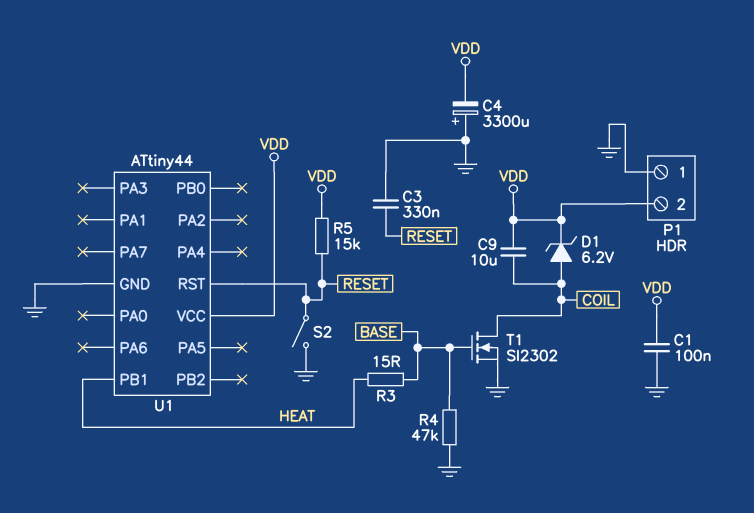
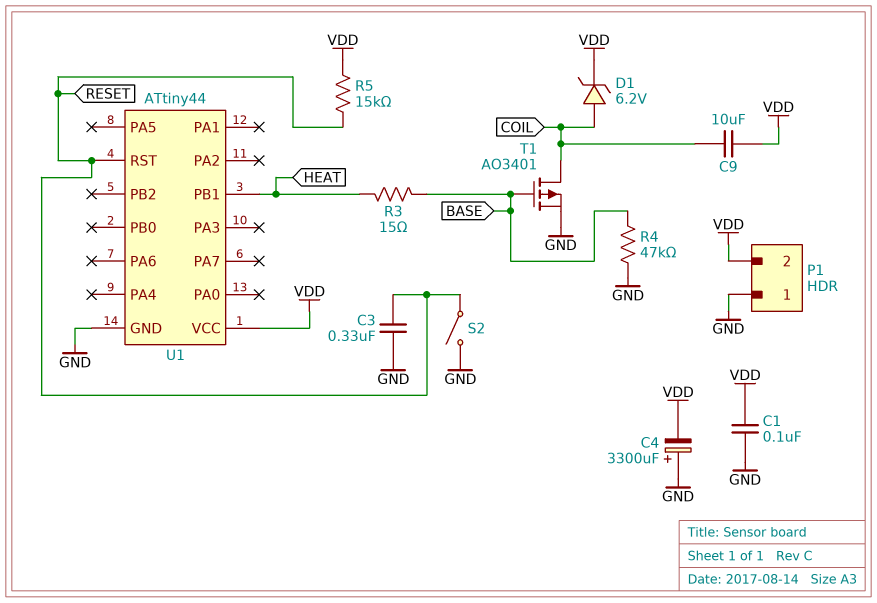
T1: NMOS SI2302 (G BASE, D COIL, S GND) -> PMOS AO3401 (G BASE, D COIL, S GND)

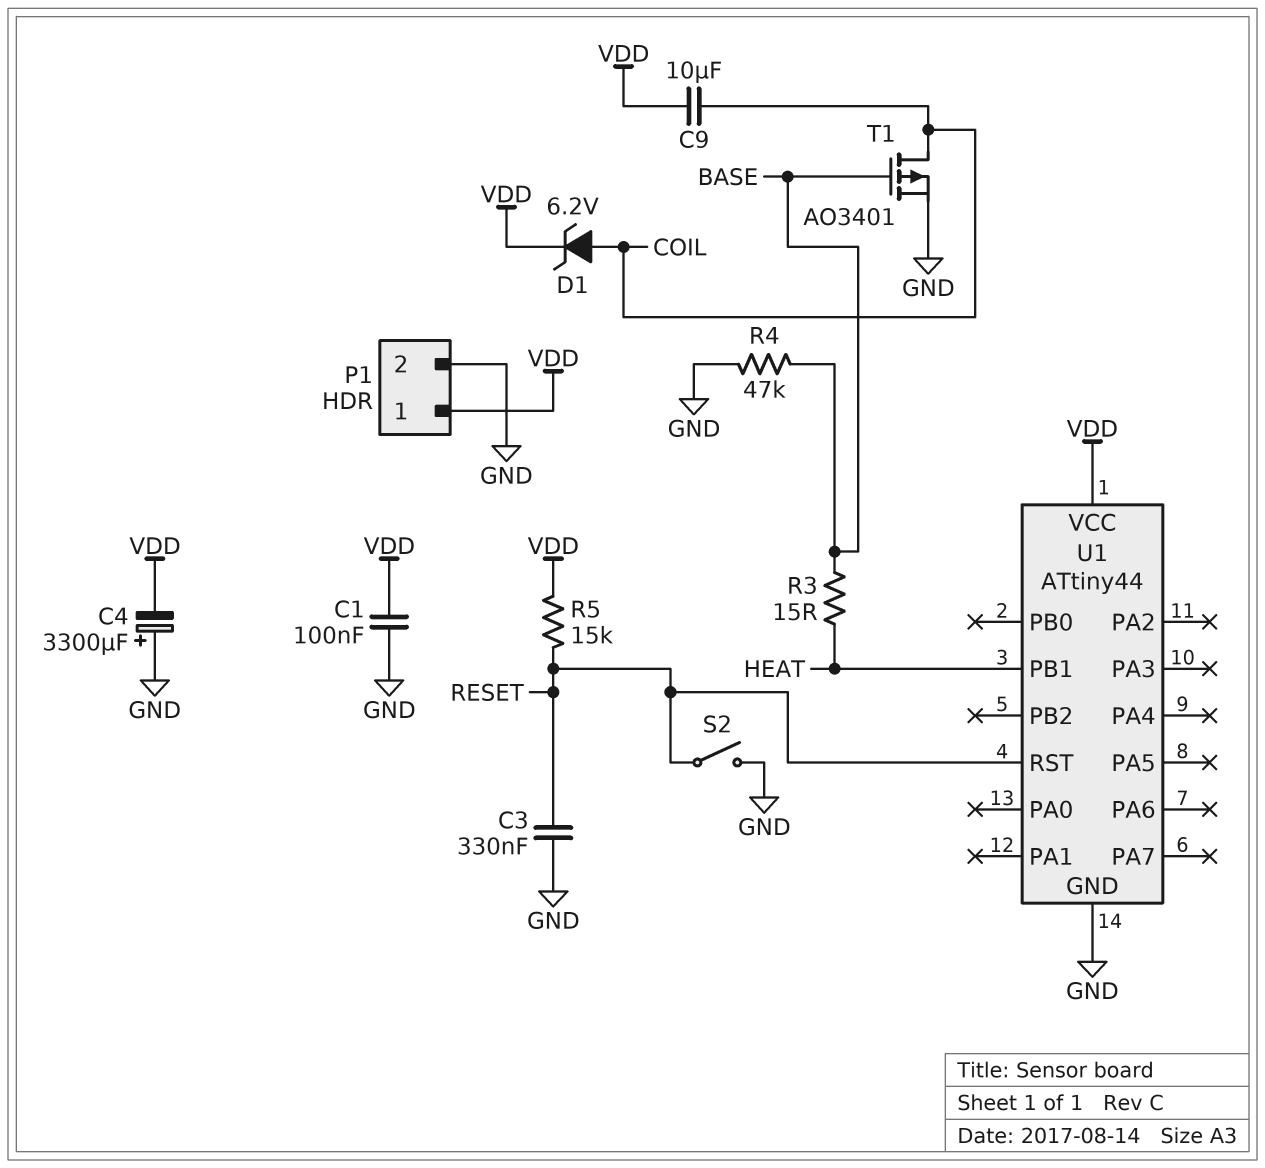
P1 pin 1: GND -> VDD
P1 pin 2: VDD -> GND

